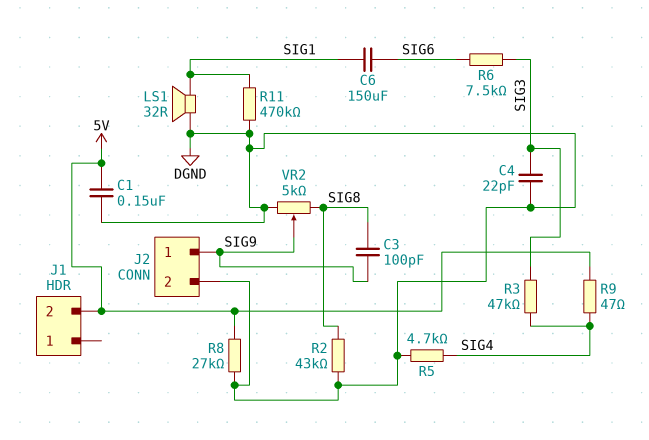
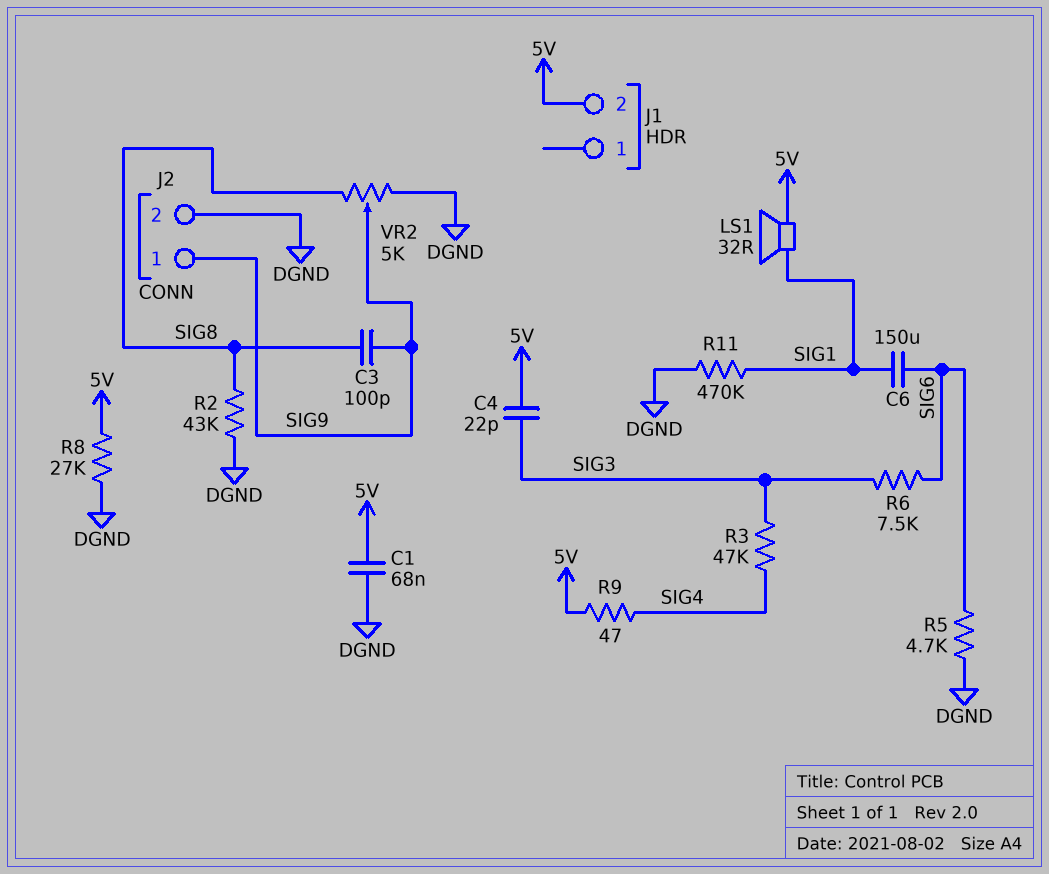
C1: 150nF (5V, DGND) -> 68nF (5V, DGND)
C4: 22pF (DGND, SIG3) -> 22pF (5V, SIG3)
LS1: speaker 32R (DGND, SIG1) -> speaker 32R (5V, SIG1)
R5: 4.7k (DGND, SIG4) -> 4.7k (DGND, SIG6)

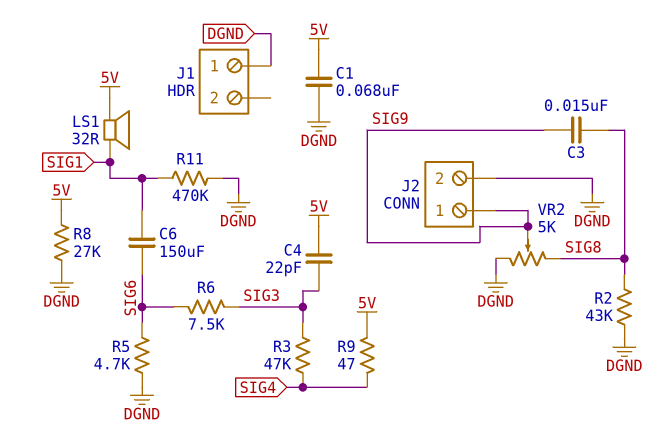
C3: 100pF (SIG8, SIG9) -> 15nF (SIG8, SIG9)
J1 pin 1: none -> DGND
J1 pin 2: 5V -> none

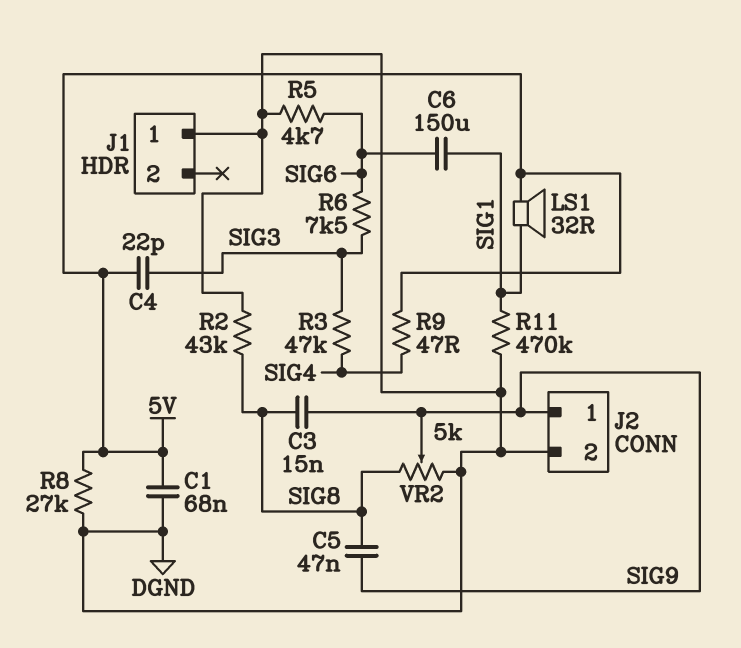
C5: none -> 47nF (SIG8, SIG9)

